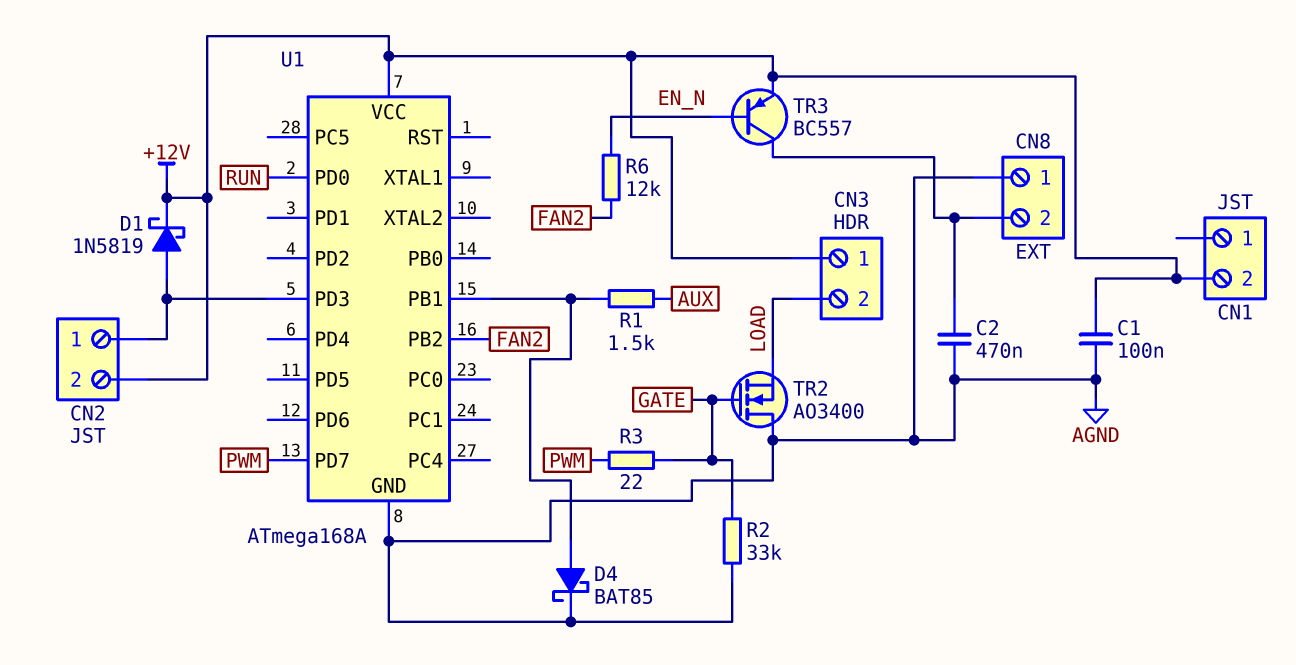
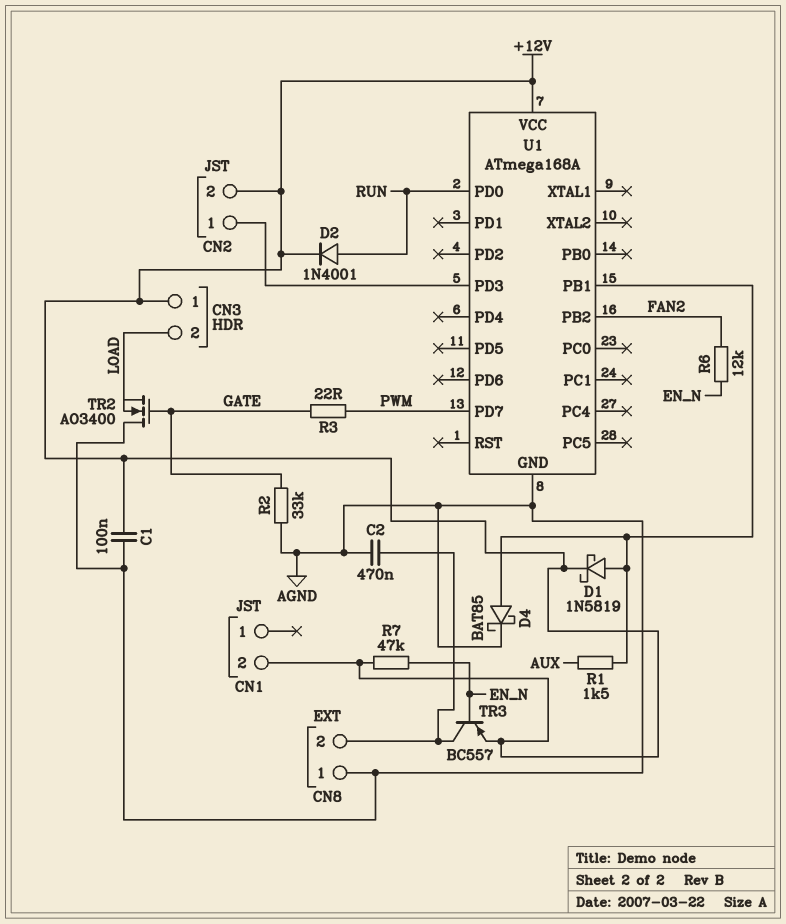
D1: schottky 1N5819 (A CN2/1, K +12V) -> schottky 1N5819 (A U1/PB1, K +12V)
D2: none -> diode 1N4001 (A RUN, K +12V)
R7: none -> 47k (+12V, EN_N)

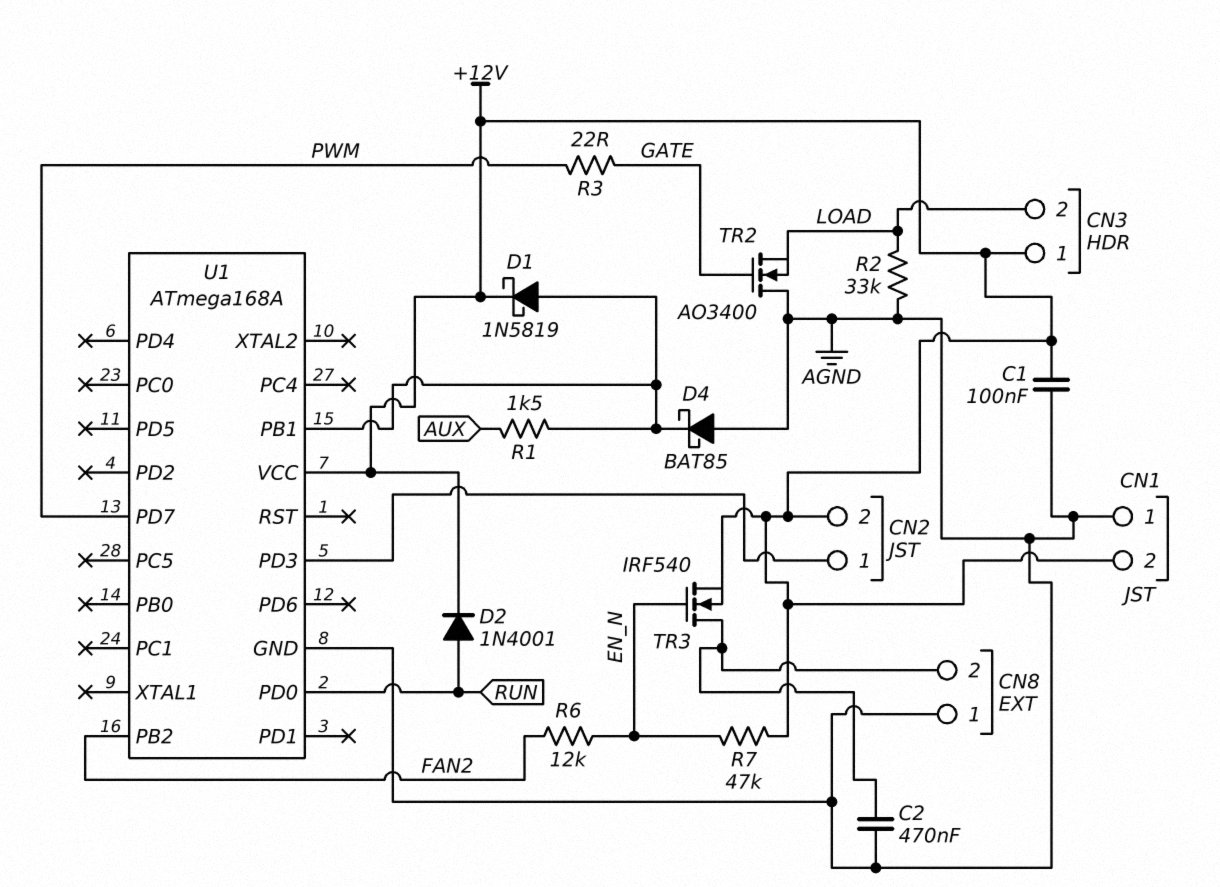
CN1 pin 1: none -> AGND
D4: schottky BAT85 (A U1/PB1, K AGND) -> schottky BAT85 (A AGND, K U1/PB1)
R2: 33k (AGND, GATE) -> 33k (AGND, LOAD)
TR3: PNP BC557 (B EN_N, C CN8/2, E +12V) -> NMOS IRF540 (G EN_N, D CN8/2, S +12V)

